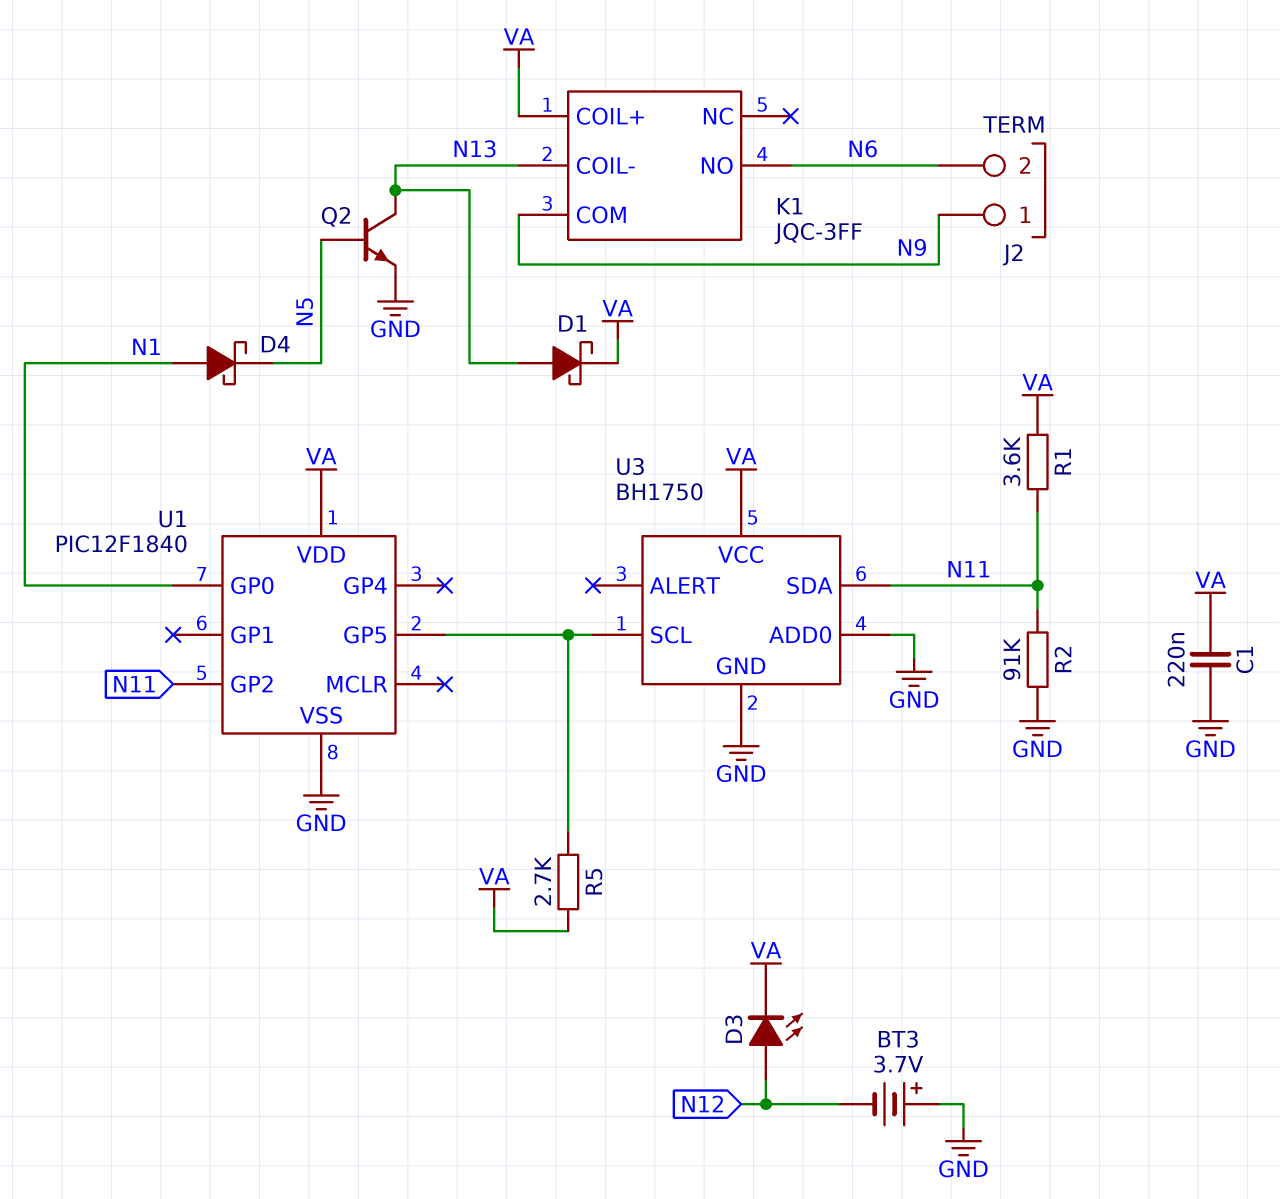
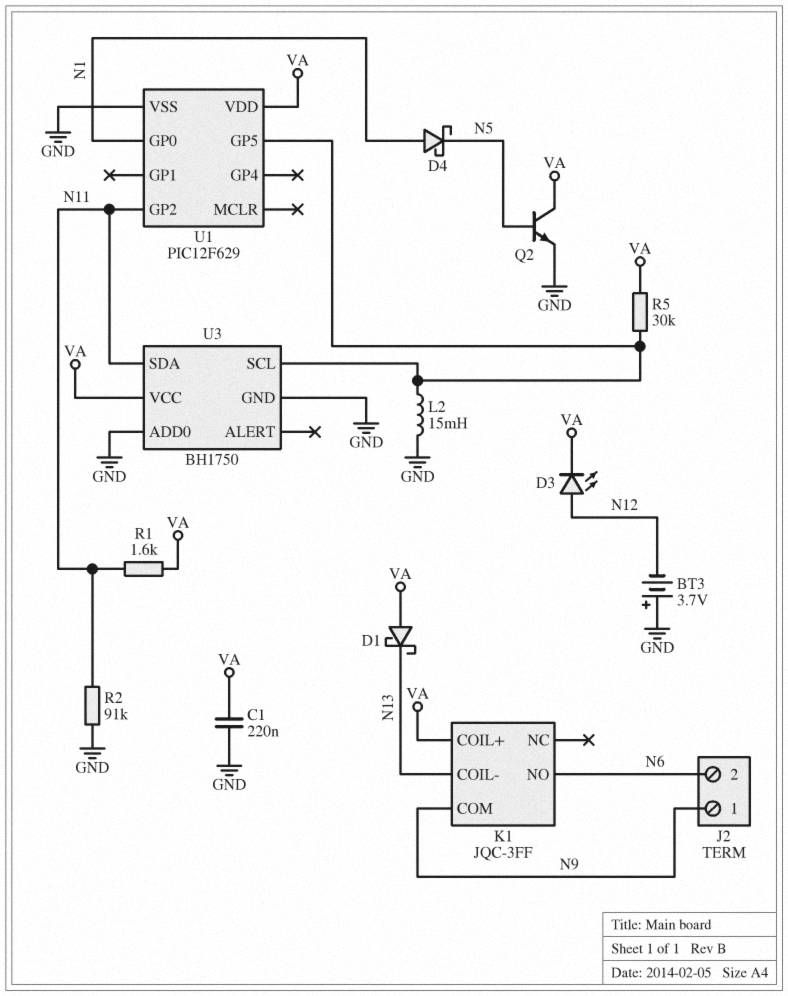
D1: schottky (A N13, K VA) -> schottky (A VA, K N13)
L2: none -> 15mH (GND, U1/GP5)
Q2: NPN (B N5, C N13, E GND) -> NPN (B N5, C VA, E GND)
R1: 3.6k (N11, VA) -> 1.6k (N11, VA)
R5: 2.7k (U1/GP5, VA) -> 30k (U1/GP5, VA)
U1: PIC12F1840 -> PIC12F629

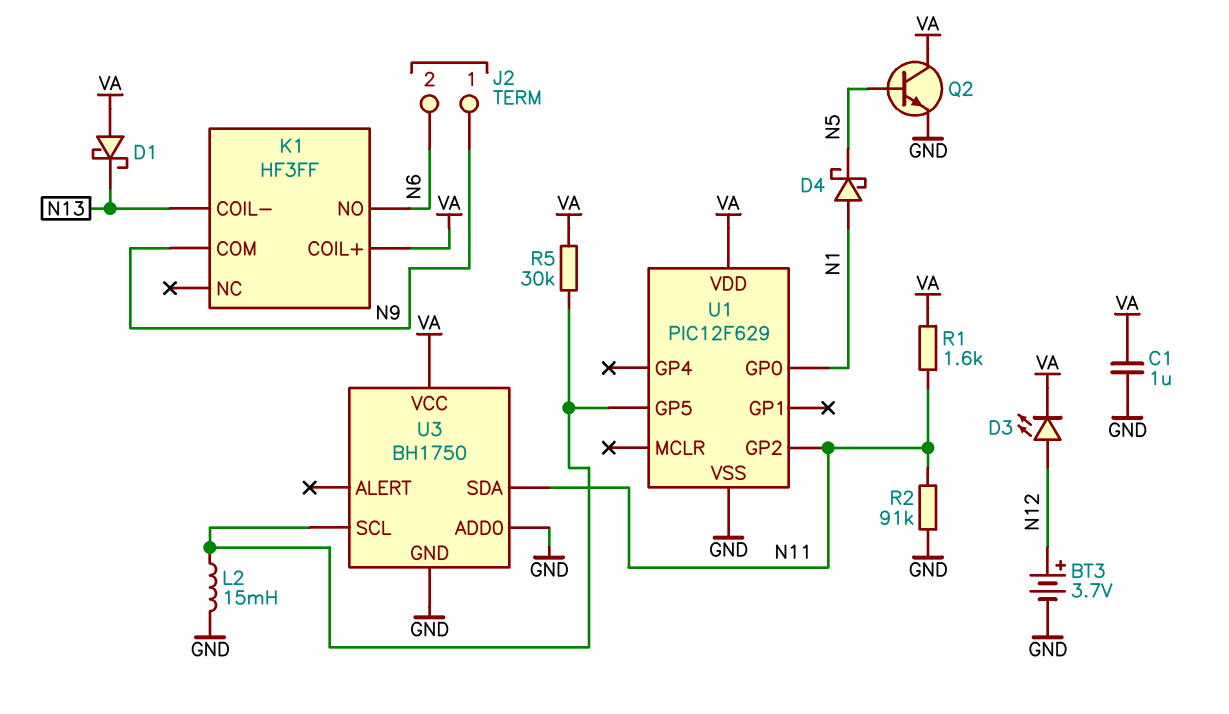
BT3: 3.7V (plus GND, minus N12) -> 3.7V (plus N12, minus GND)
C1: 220nF (GND, VA) -> 1uF (GND, VA)
K1: JQC-3FF -> HF3FF

